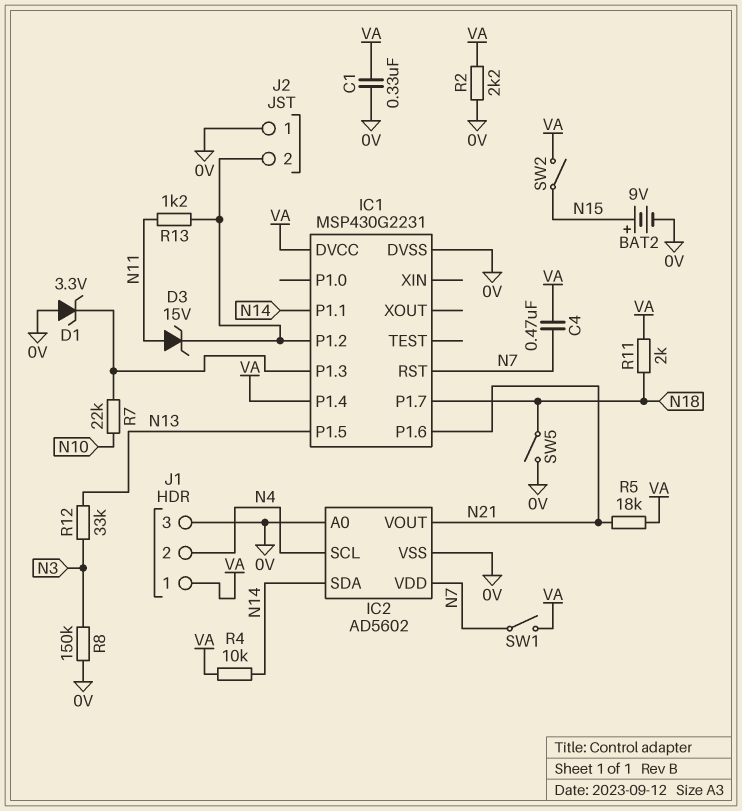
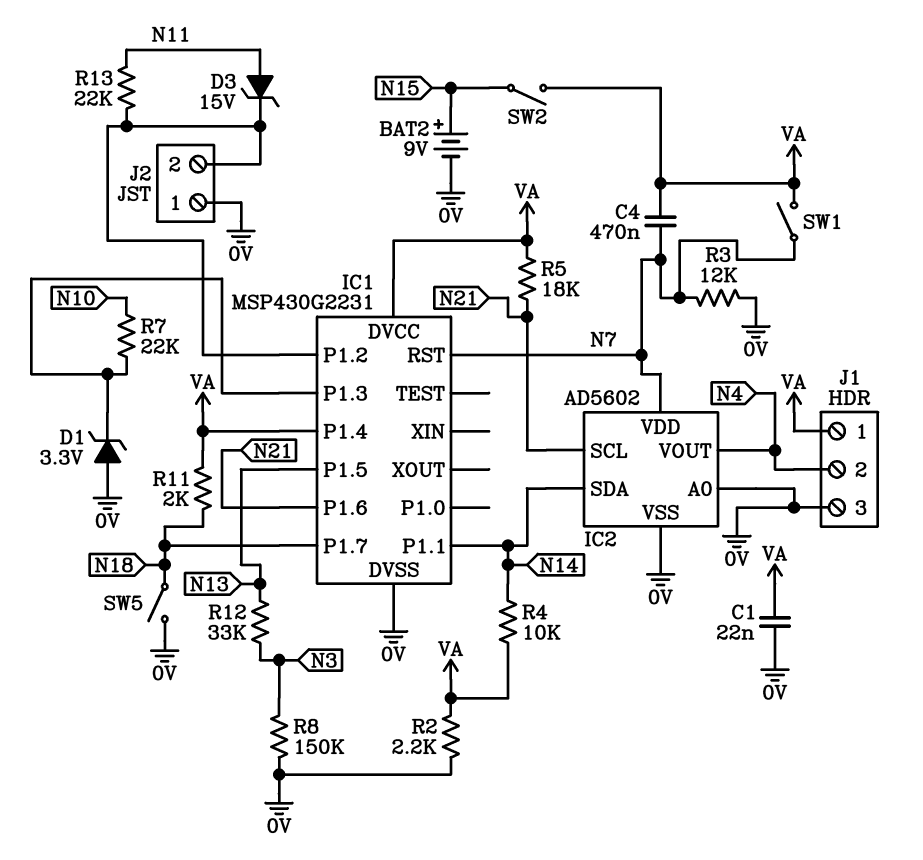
C1: 330nF (0V, VA) -> 22nF (0V, VA)
IC2 pin SCL: N4 -> N21
IC2 pin VOUT: N21 -> N4
R3: none -> 12k (0V, N7)
R13: 1.2k (IC1/P1.2, N11) -> 22k (IC1/P1.2, N11)

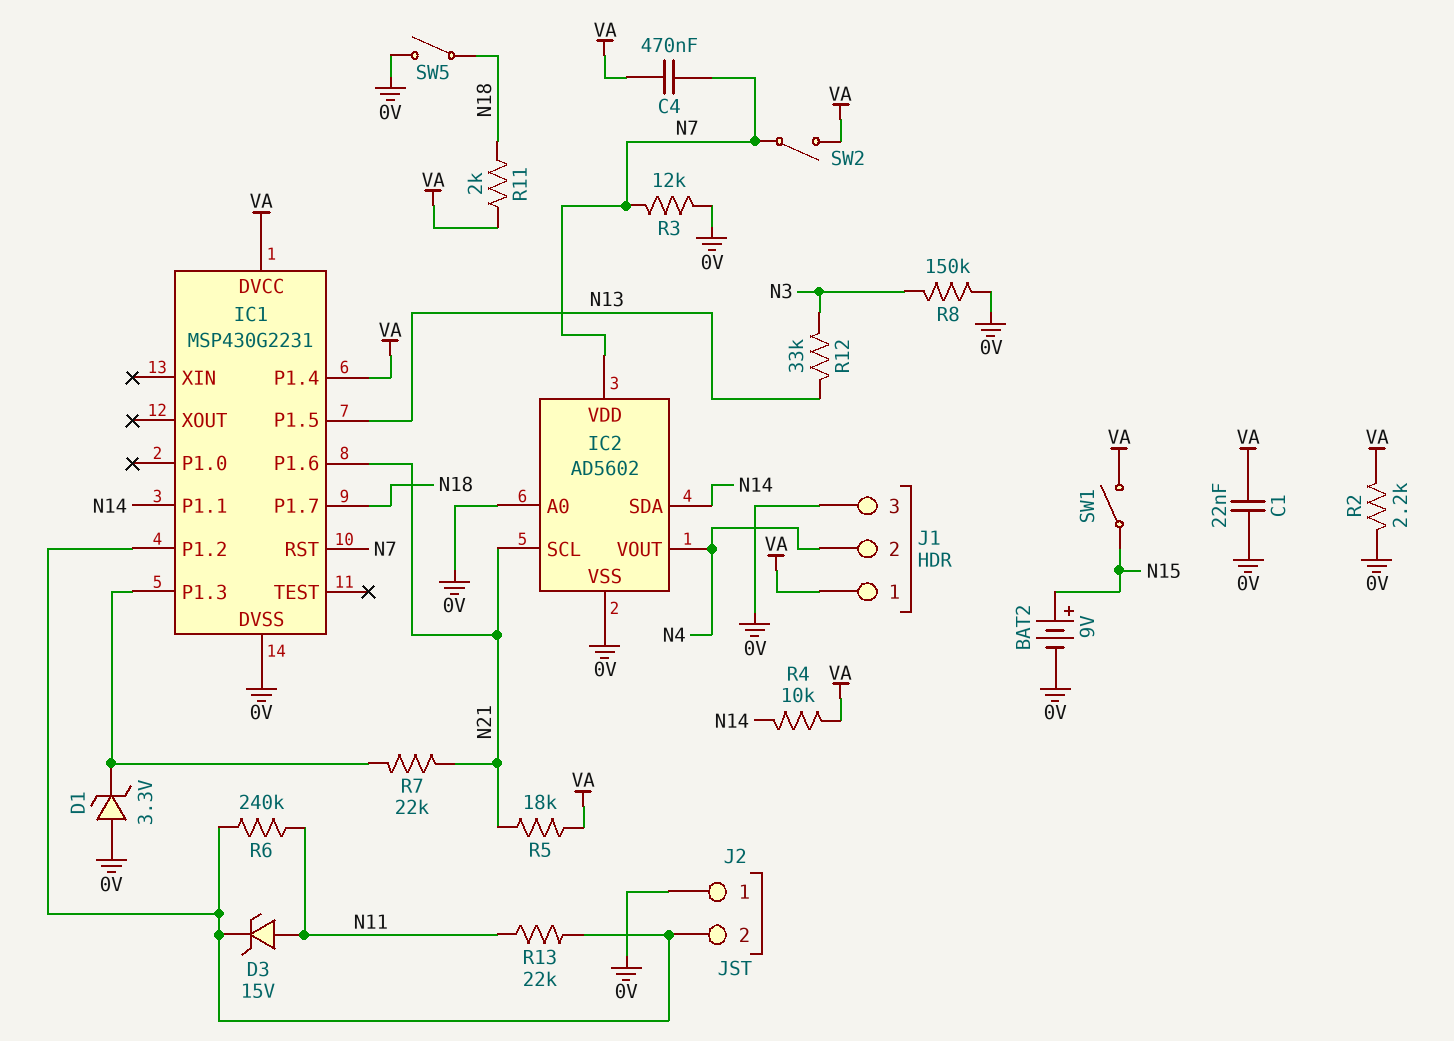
R6: none -> 240k (IC1/P1.2, N11)
R7: 22k (IC1/P1.3, N10) -> 22k (IC1/P1.3, N21)
SW1: switch (N7, VA) -> switch (N15, VA)
SW2: switch (N15, VA) -> switch (N7, VA)

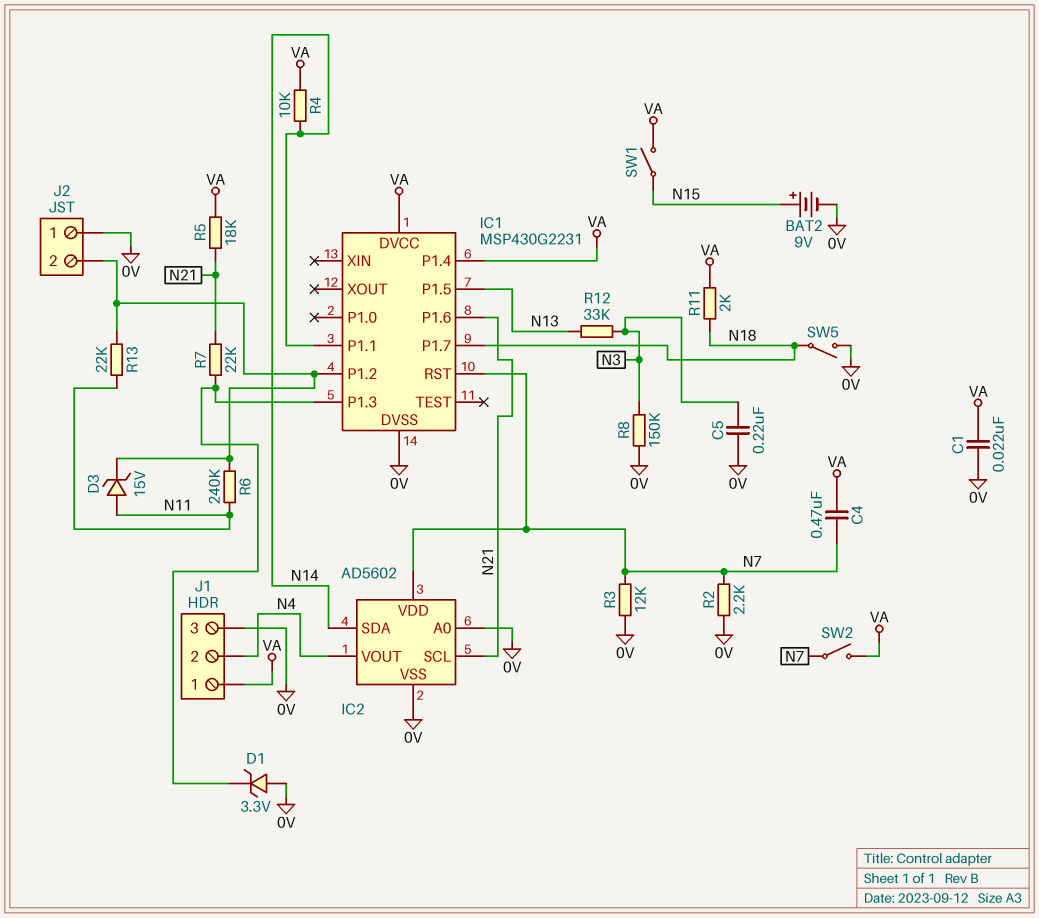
C5: none -> 220nF (0V, N3)
R2: 2.2k (0V, VA) -> 2.2k (0V, N7)

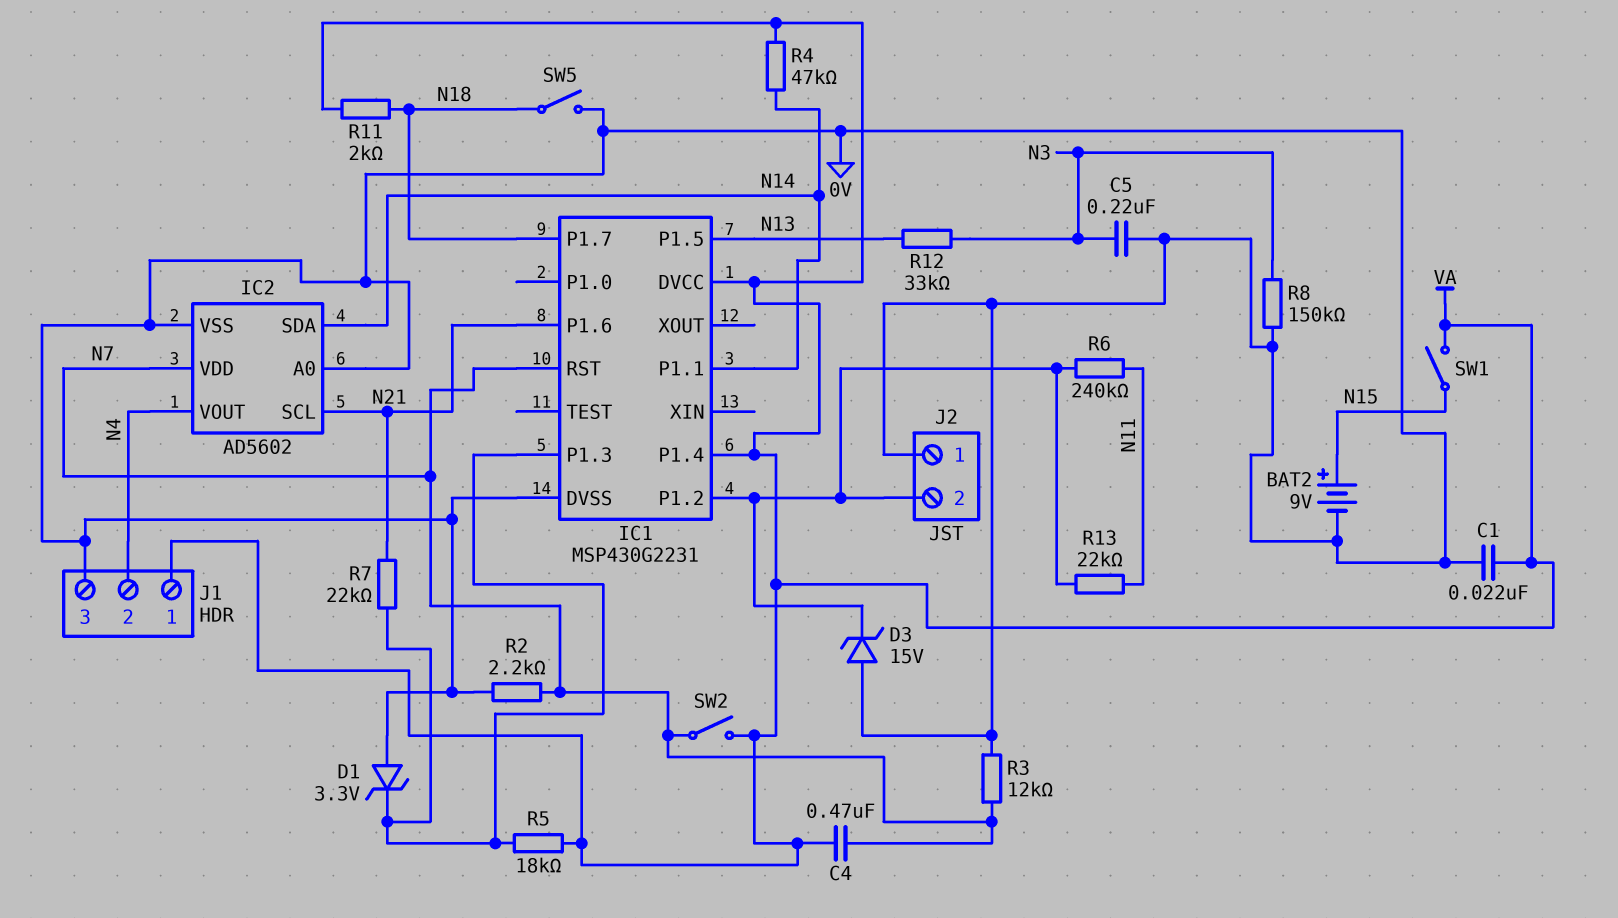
D3: zener 15V (A N11, K IC1/P1.2) -> zener 15V (A 0V, K IC1/P1.2)
R4: 10k (N14, VA) -> 47k (N14, VA)
R5: 18k (N21, VA) -> 18k (IC1/P1.3, VA)

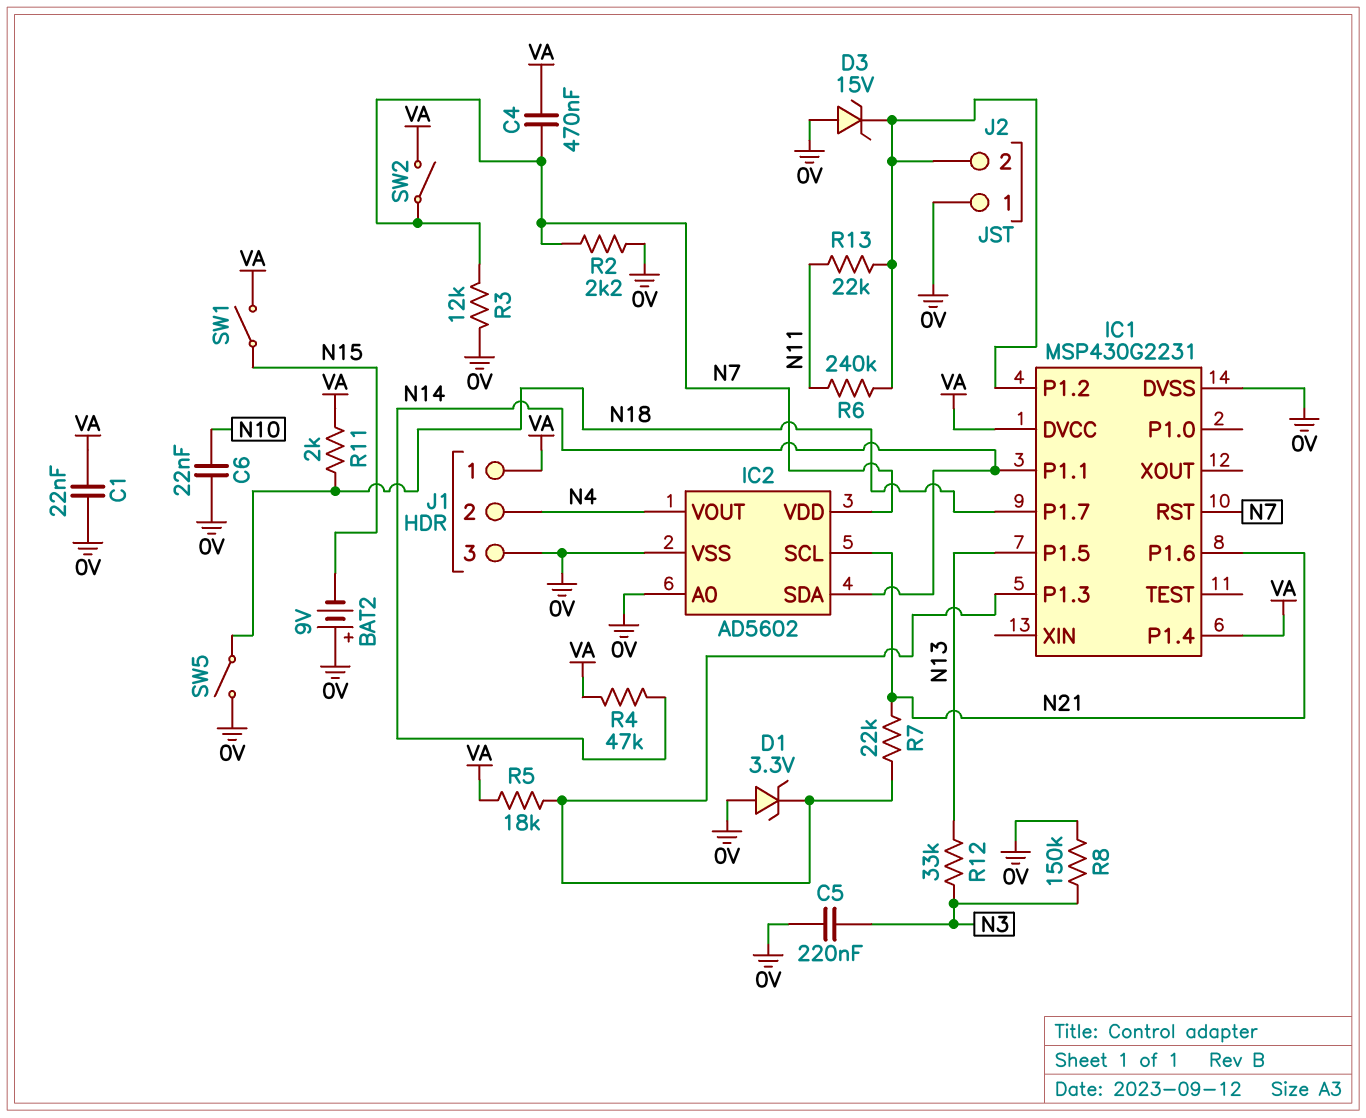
BAT2: 9V (plus N15, minus 0V) -> 9V (plus 0V, minus N15)
C6: none -> 22nF (0V, N10)

